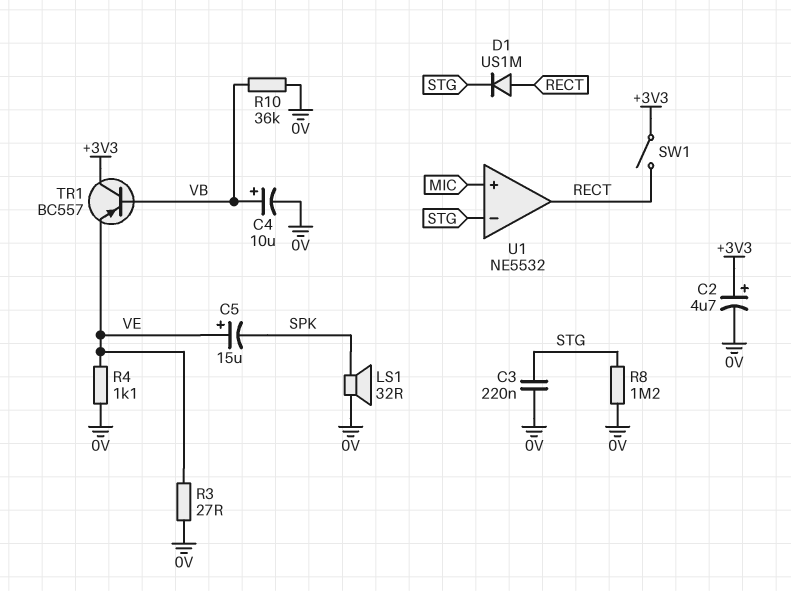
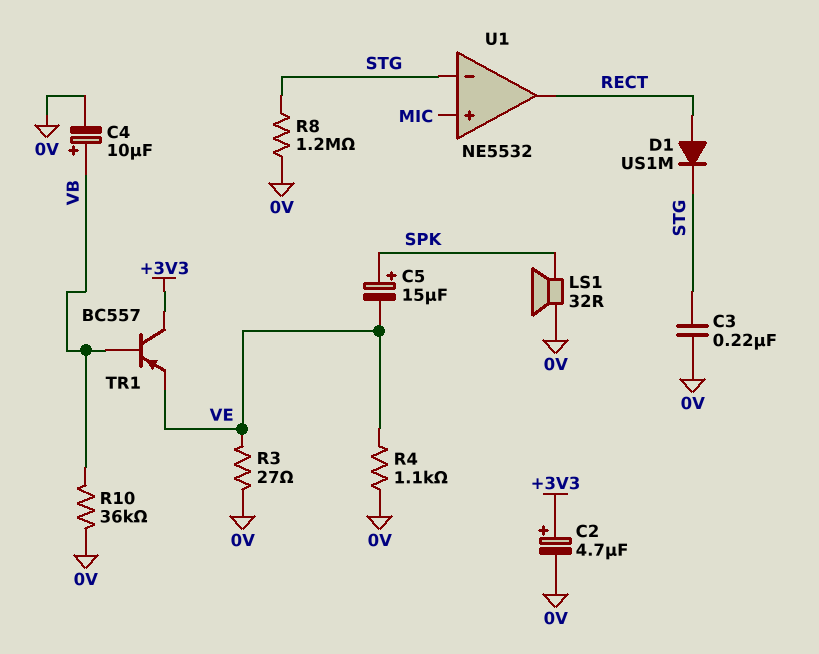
C5: 15uF (plus VE, minus SPK) -> 15uF (plus SPK, minus VE)
SW1: switch (+3V3, RECT) -> none

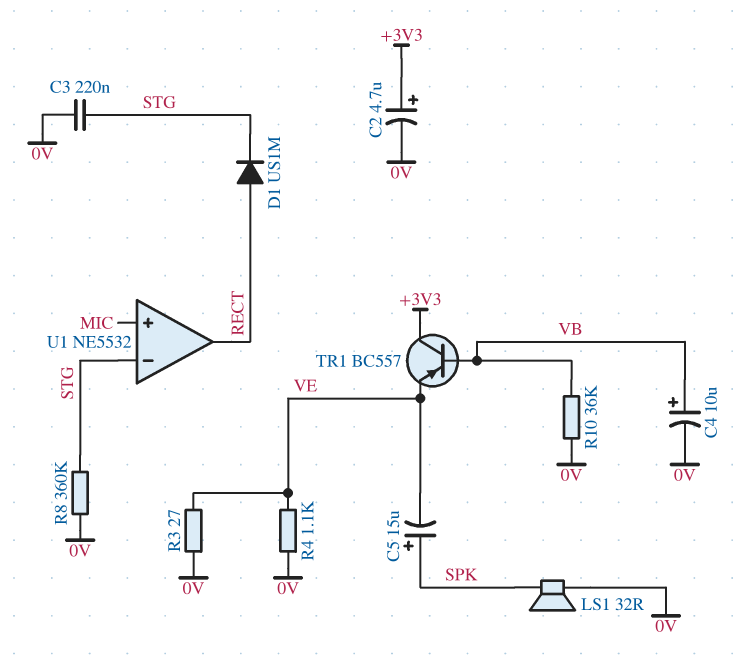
R8: 1.2M (0V, STG) -> 360k (0V, STG)

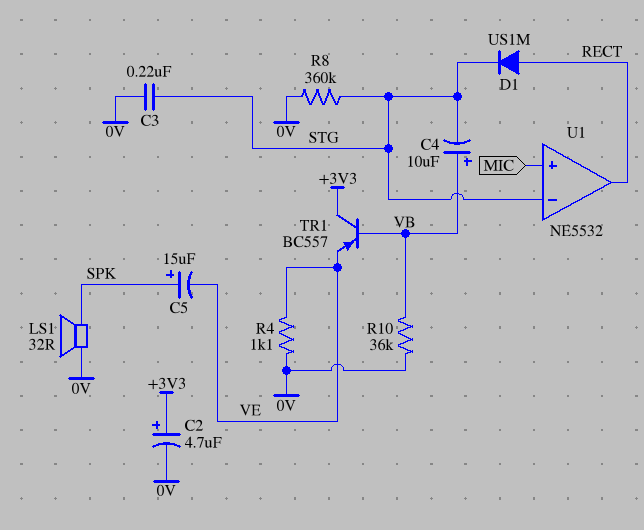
C4: 10uF (plus VB, minus 0V) -> 10uF (plus VB, minus STG)
R3: 27 (0V, VE) -> none

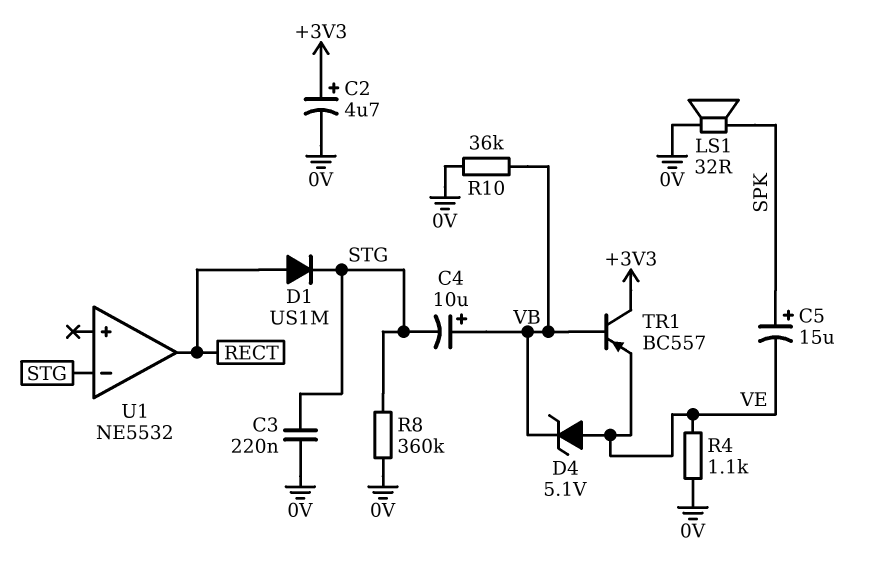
D4: none -> zener 5.1V (A VE, K VB)
U1 pin in+: MIC -> none

